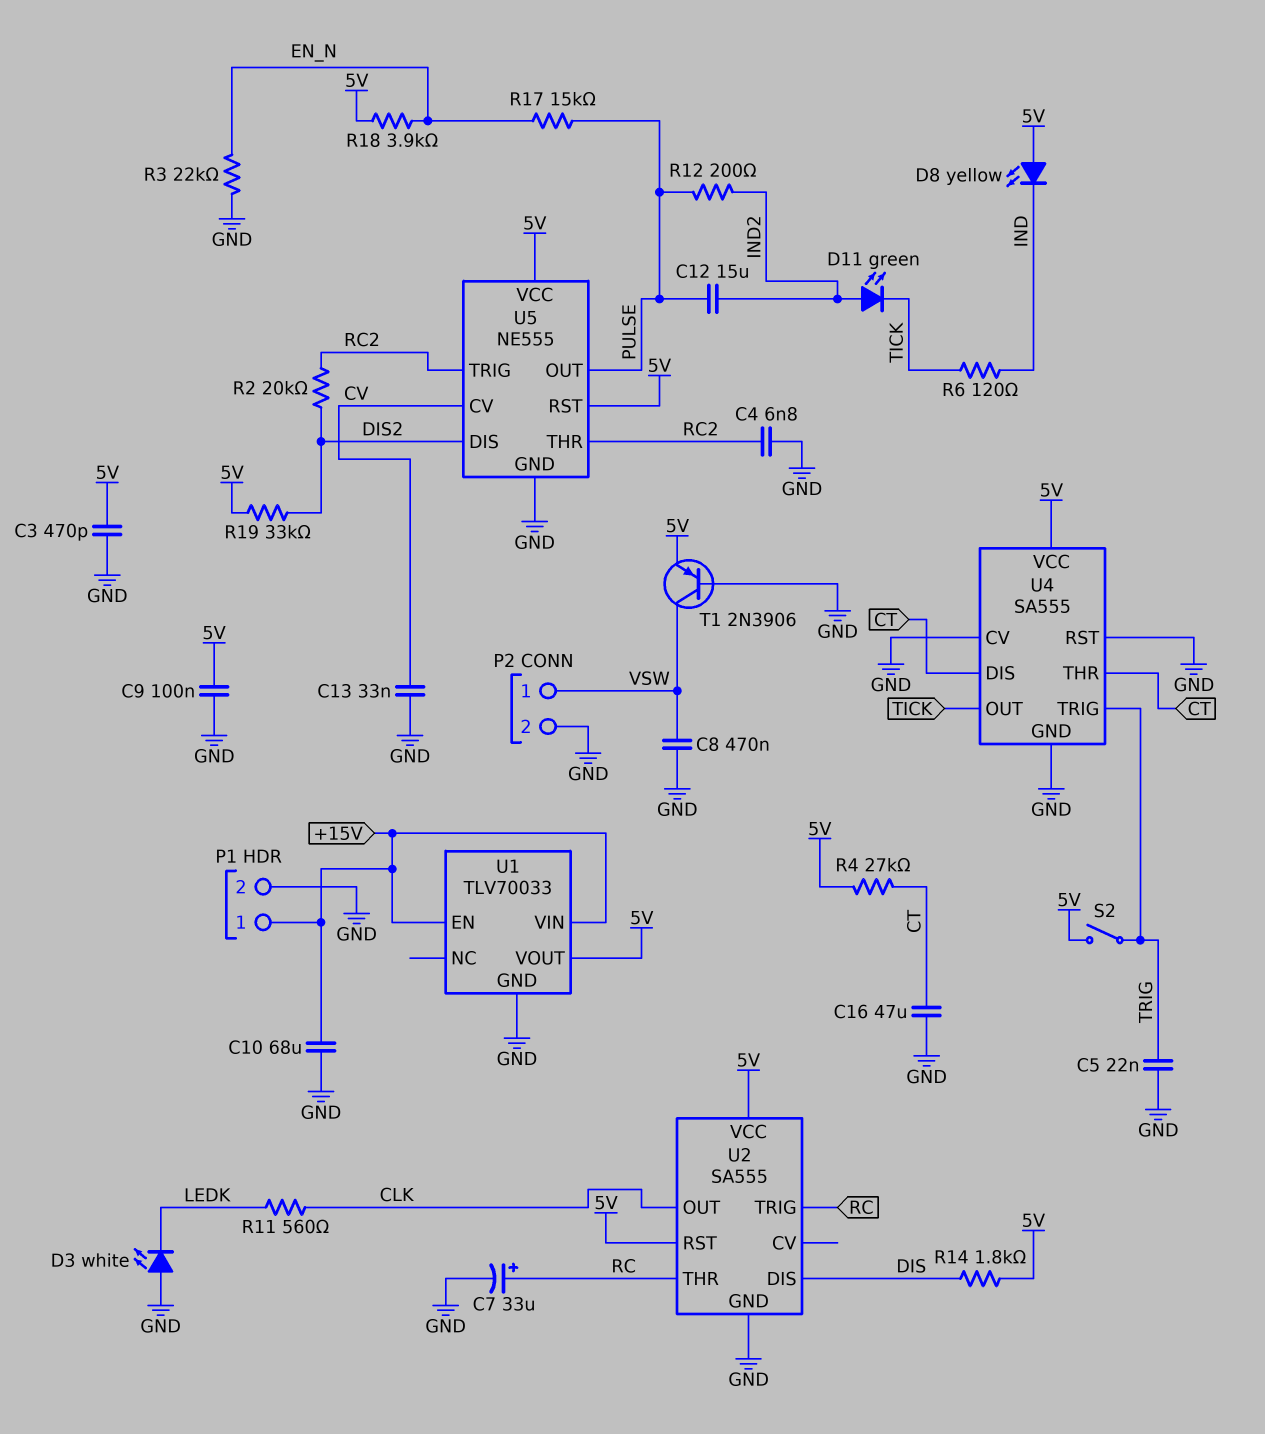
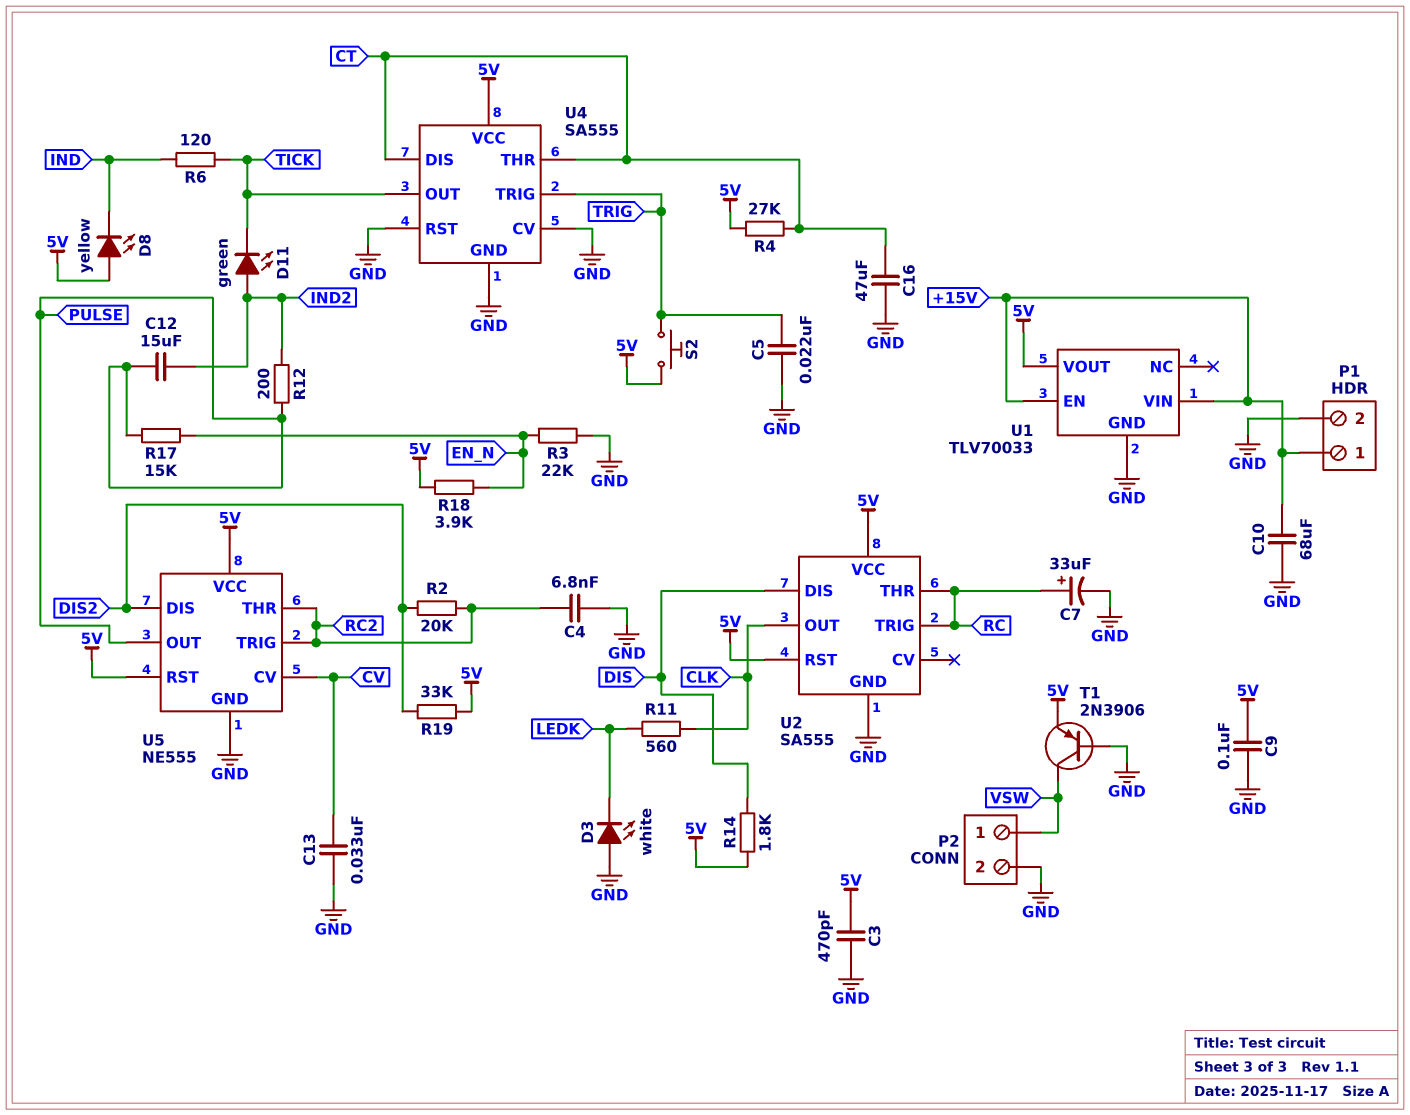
C8: 470nF (GND, VSW) -> none
S2: switch (5V, TRIG) -> button (5V, TRIG)

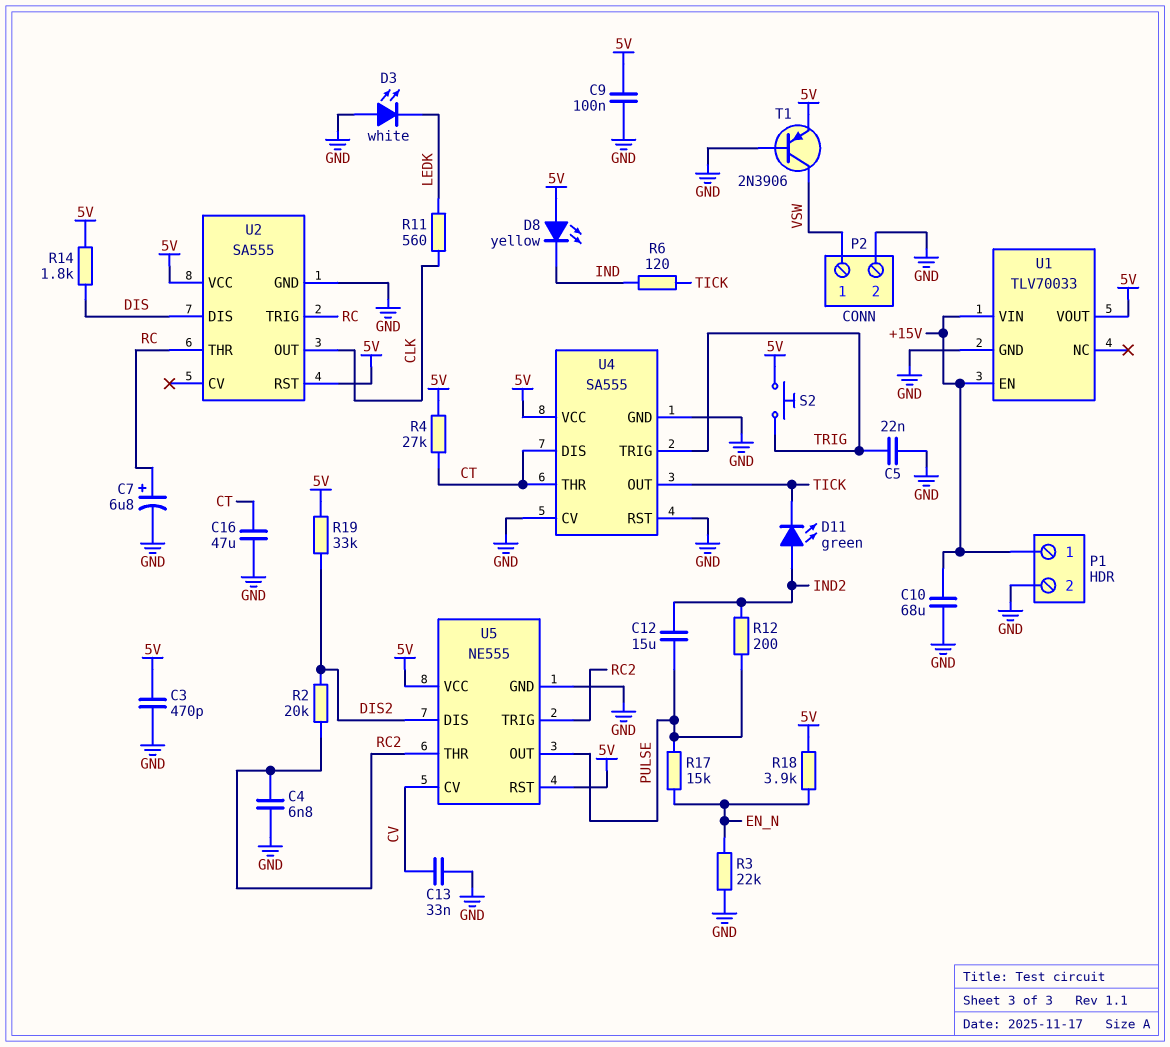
C7: 33uF (plus RC, minus GND) -> 6.8uF (plus RC, minus GND)

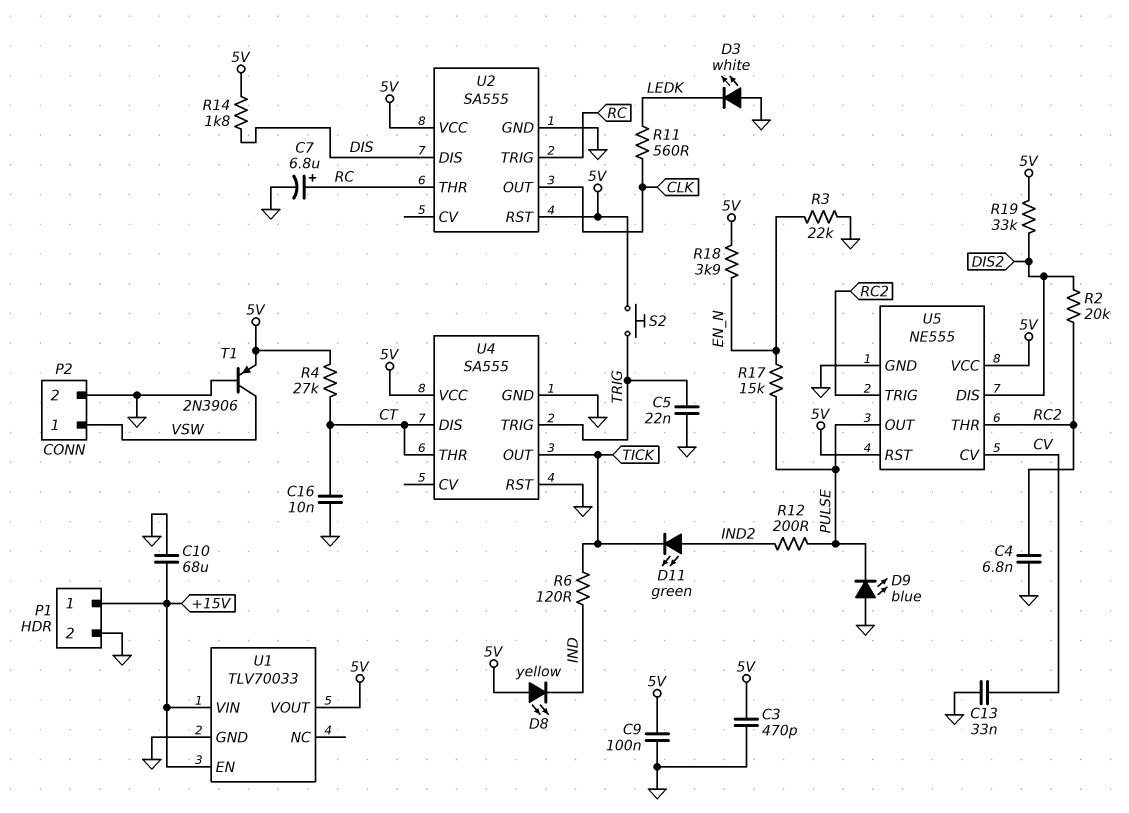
C12: 15uF (IND2, PULSE) -> none
C16: 47uF (CT, GND) -> 10nF (CT, GND)
D9: none -> LED blue (A GND, K PULSE)
U4 pin CV: GND -> none

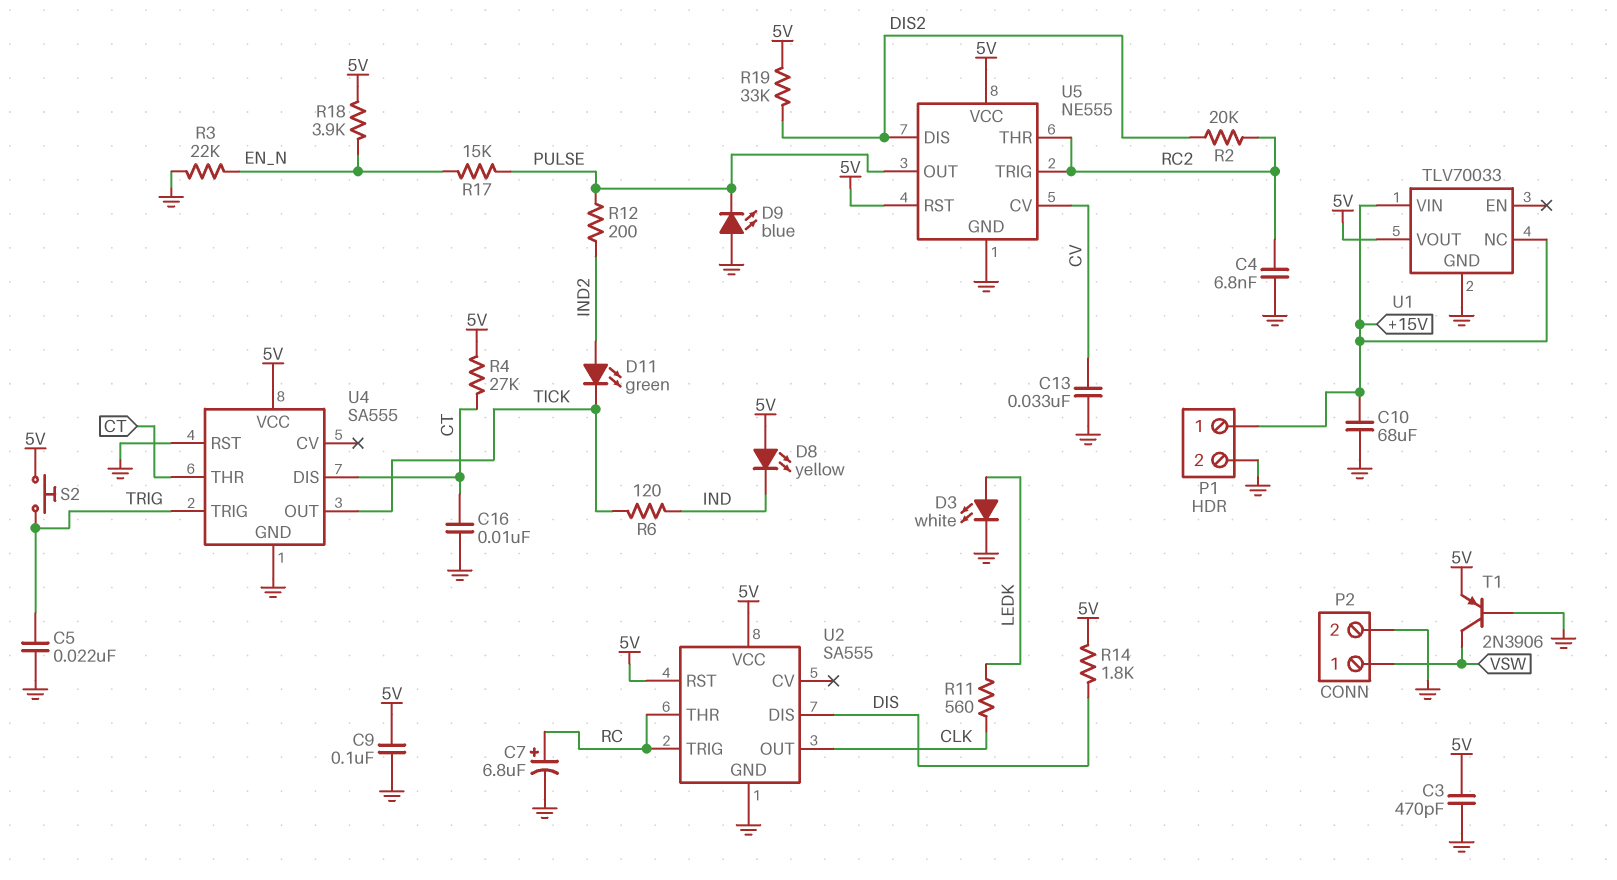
D3: LED white (A GND, K LEDK) -> LED white (A LEDK, K GND)
U1 pin EN: +15V -> none
U1 pin NC: none -> +15V

